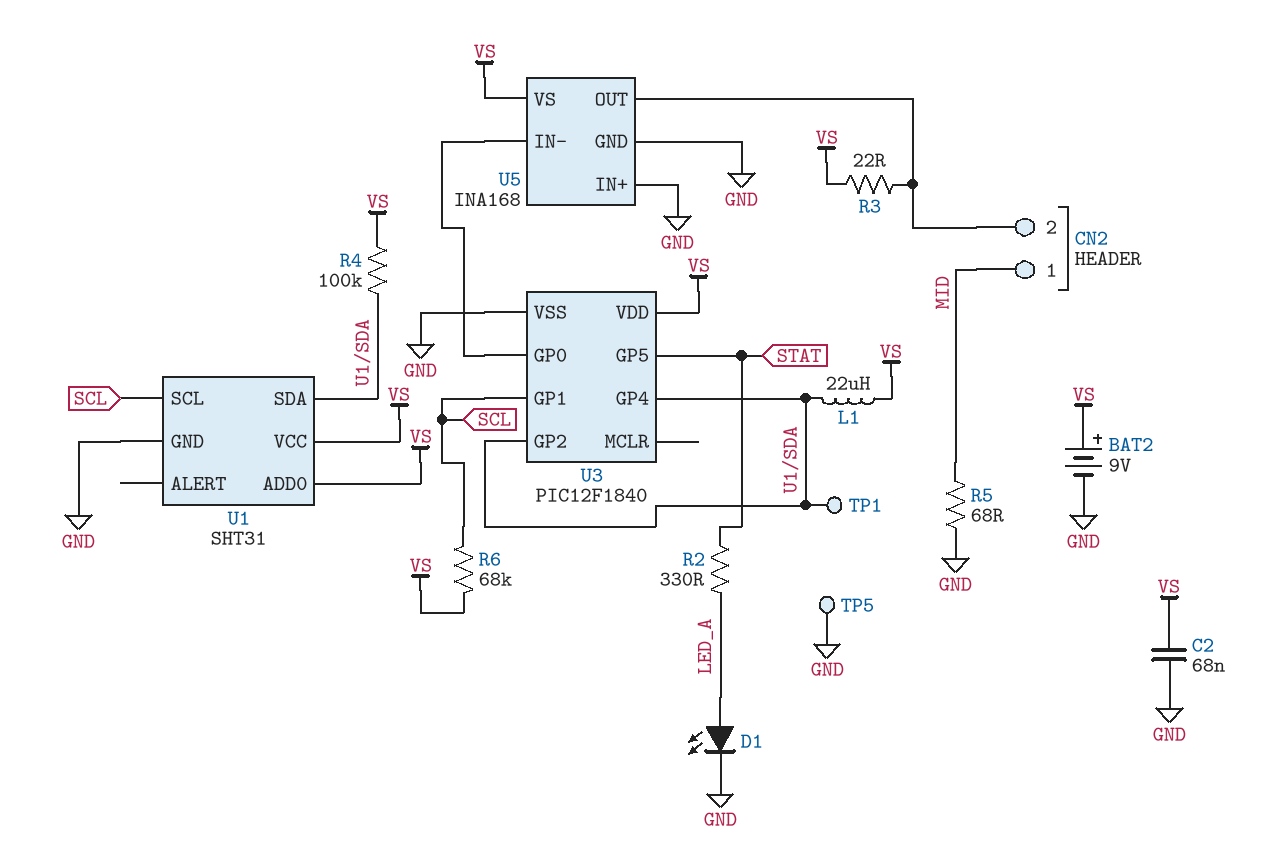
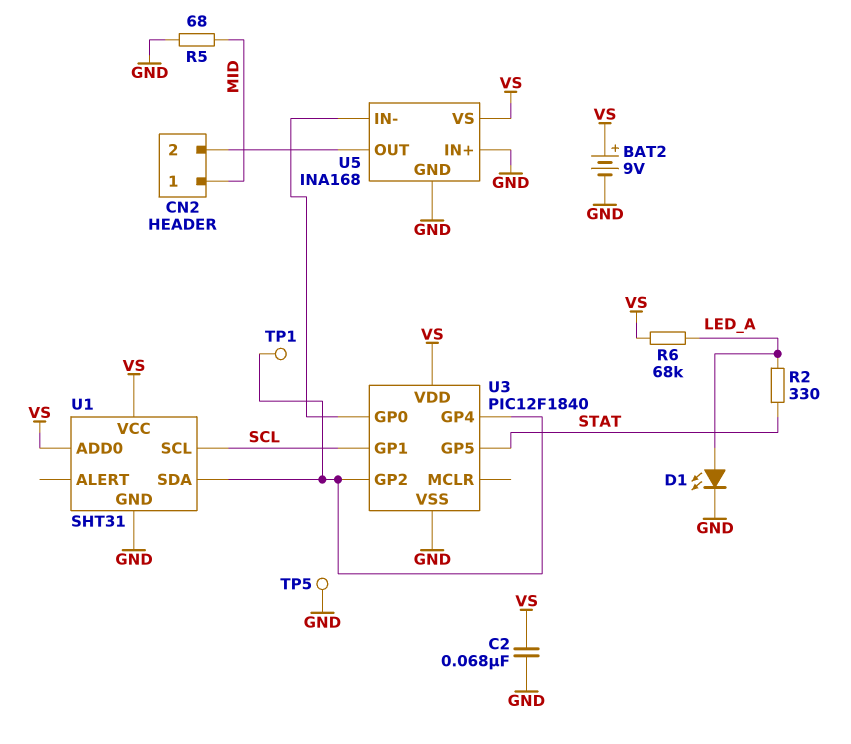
L1: 22uH (U1/SDA, VS) -> none
R3: 22 (CN2/2, VS) -> none
R4: 100k (U1/SDA, VS) -> none
R6: 68k (SCL, VS) -> 68k (LED_A, VS)

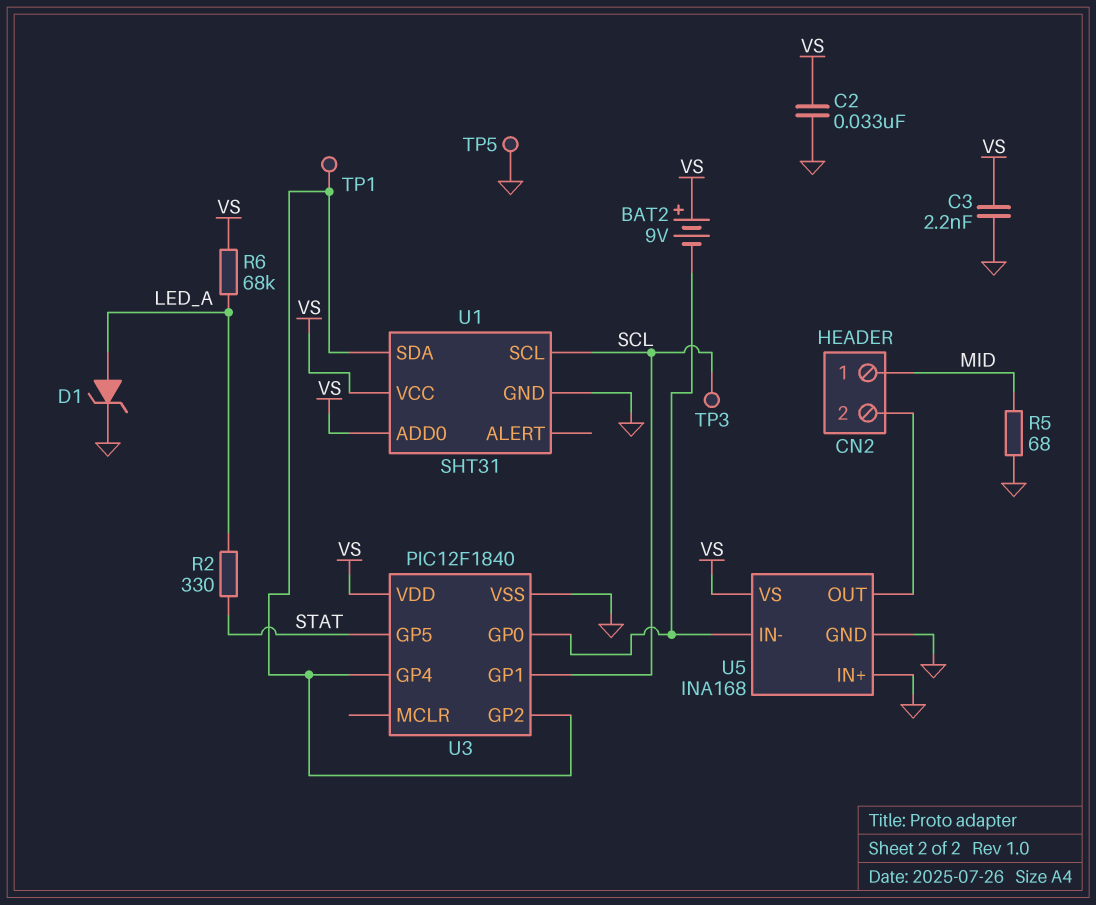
BAT2: 9V (plus VS, minus GND) -> 9V (plus VS, minus U3/GP0)
C2: 68nF (GND, VS) -> 33nF (GND, VS)
C3: none -> 2.2nF (GND, VS)
D1: LED (A LED_A, K GND) -> zener (A LED_A, K GND)
TP3: none -> test point (SCL)

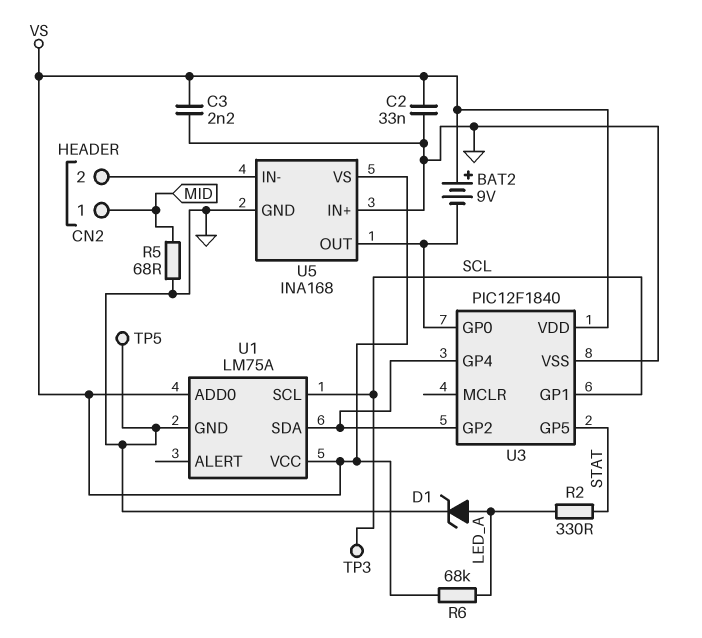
TP1: test point (U1/SDA) -> none
U1: SHT31 -> LM75A
U5 pin IN-: U3/GP0 -> CN2/2
U5 pin OUT: CN2/2 -> U3/GP0

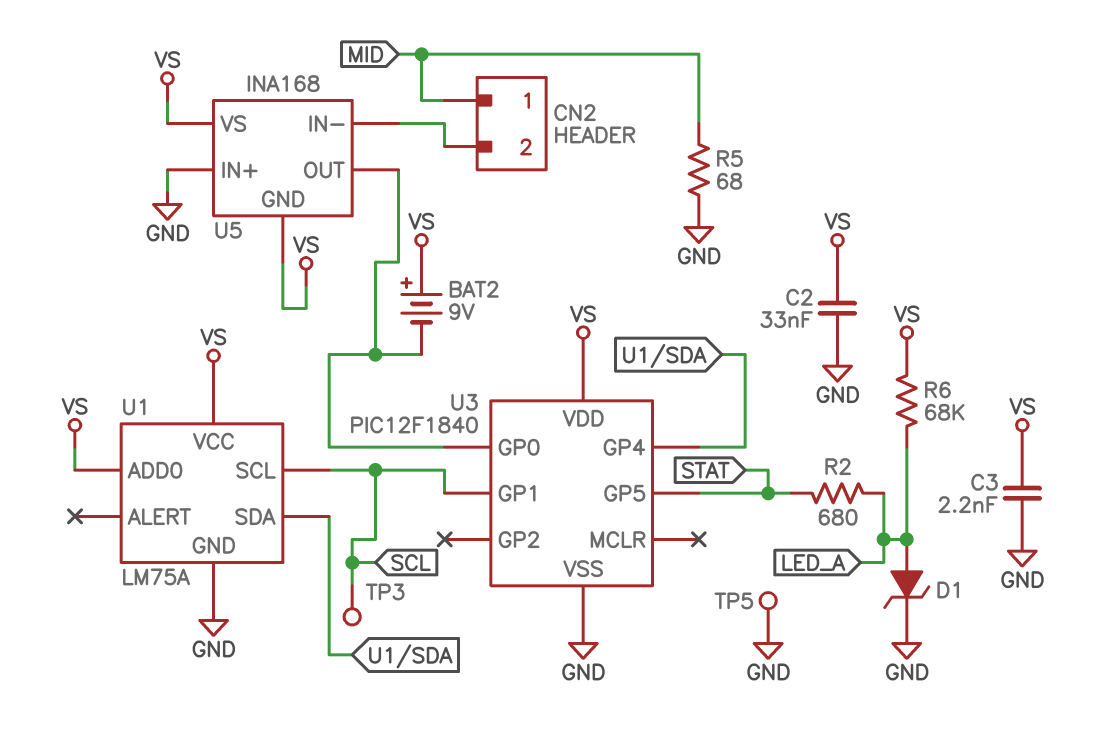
R2: 330 (LED_A, STAT) -> 680 (LED_A, STAT)
U3 pin GP2: U1/SDA -> none
U5 pin GND: GND -> VS

